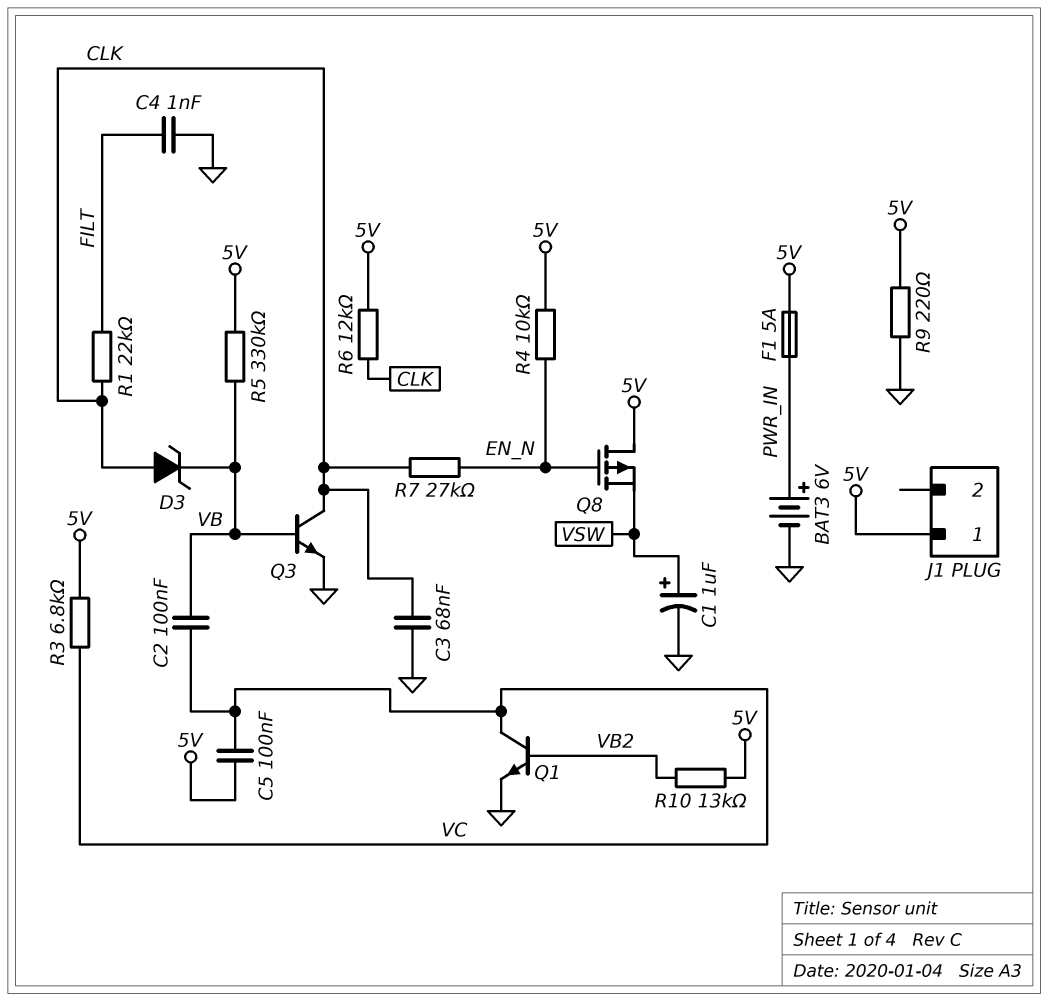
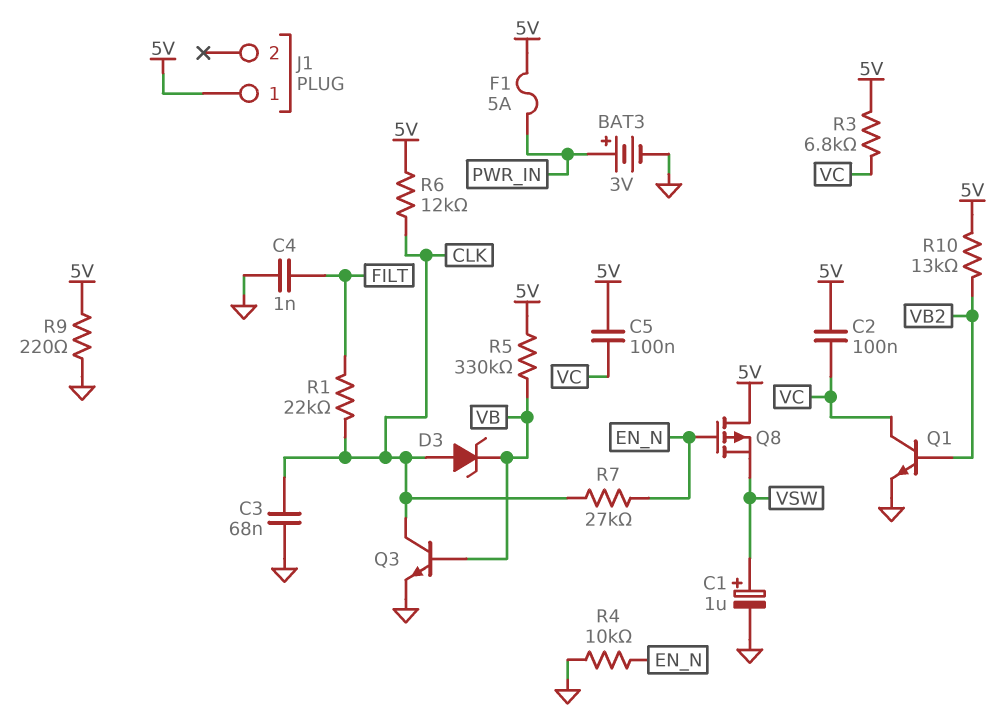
BAT3: 6V (plus PWR_IN, minus GND) -> 3V (plus PWR_IN, minus GND)
C2: 100nF (VB, VC) -> 100nF (5V, VC)
R4: 10k (5V, EN_N) -> 10k (EN_N, GND)

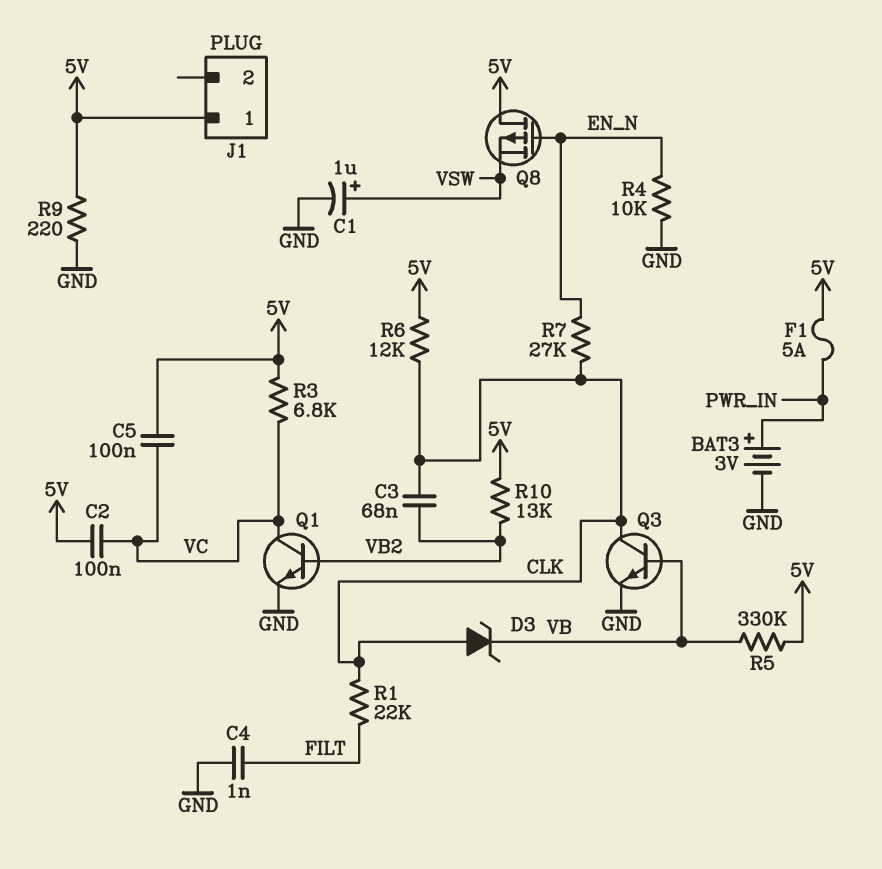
C3: 68nF (CLK, GND) -> 68nF (CLK, VB2)

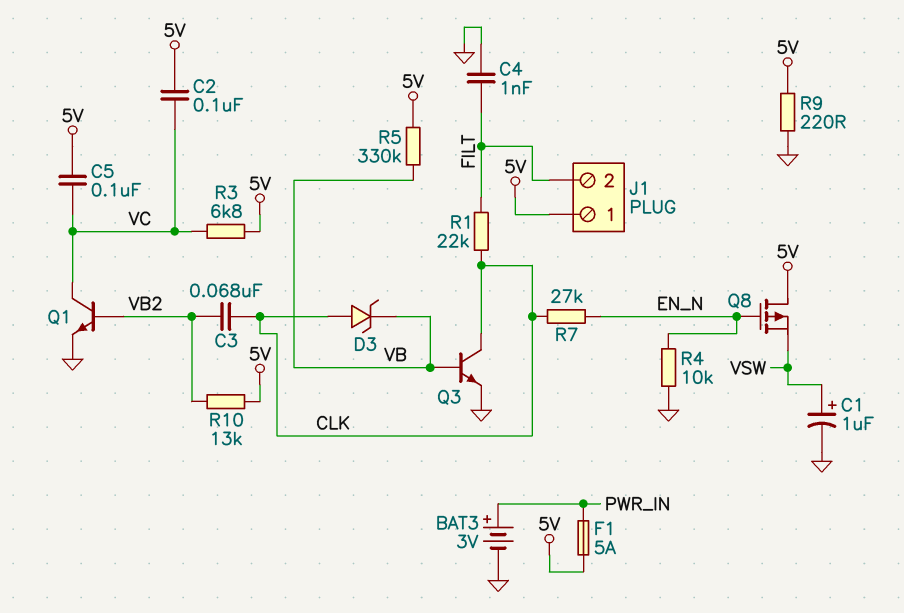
J1 pin 2: none -> FILT
R6: 12k (5V, CLK) -> none

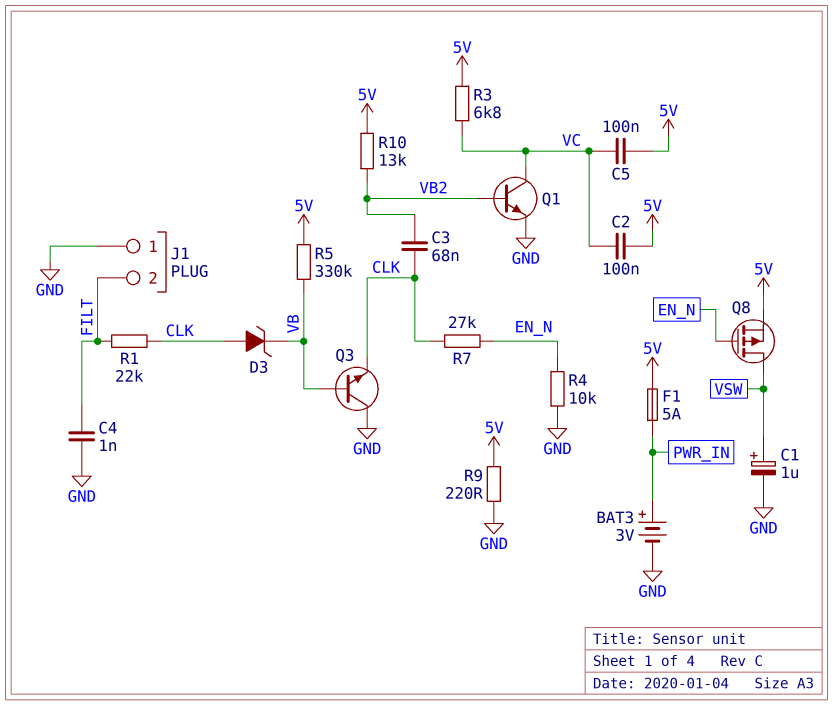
J1 pin 1: 5V -> GND
Q3: NPN (B VB, C CLK, E GND) -> NPN (B VB, C GND, E CLK)
Q8: PMOS (G EN_N, D 5V, S VSW) -> PMOS (G EN_N, D VSW, S 5V)

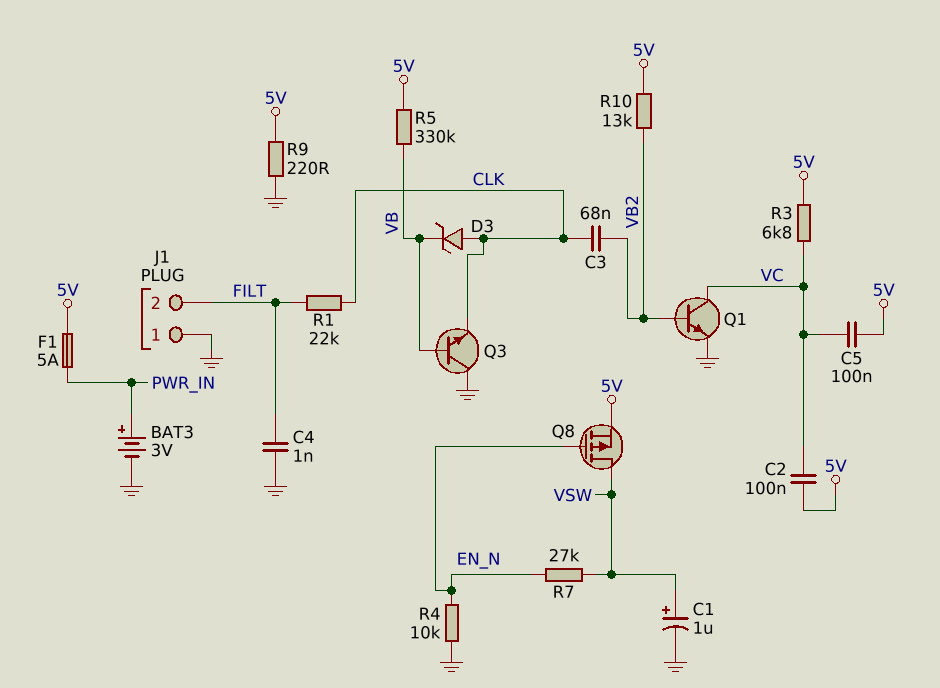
R7: 27k (CLK, EN_N) -> 27k (EN_N, VSW)

